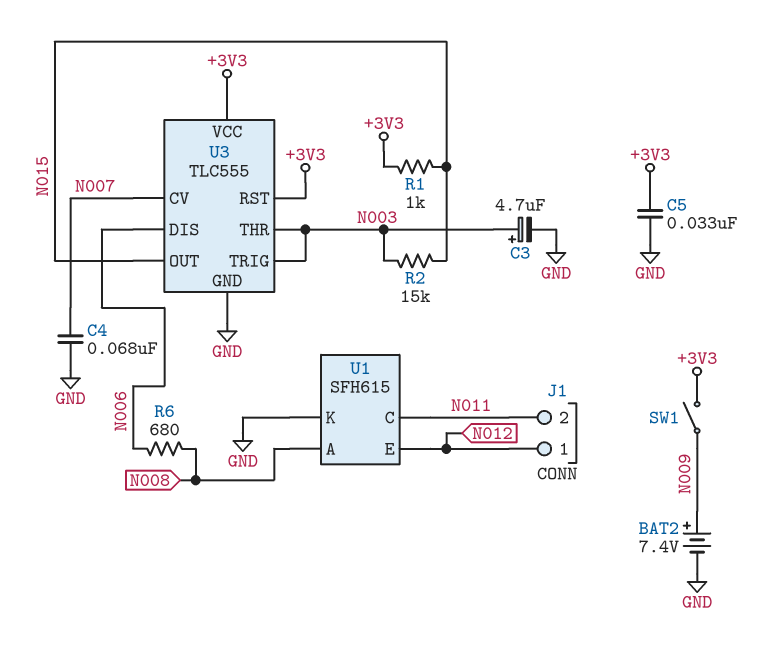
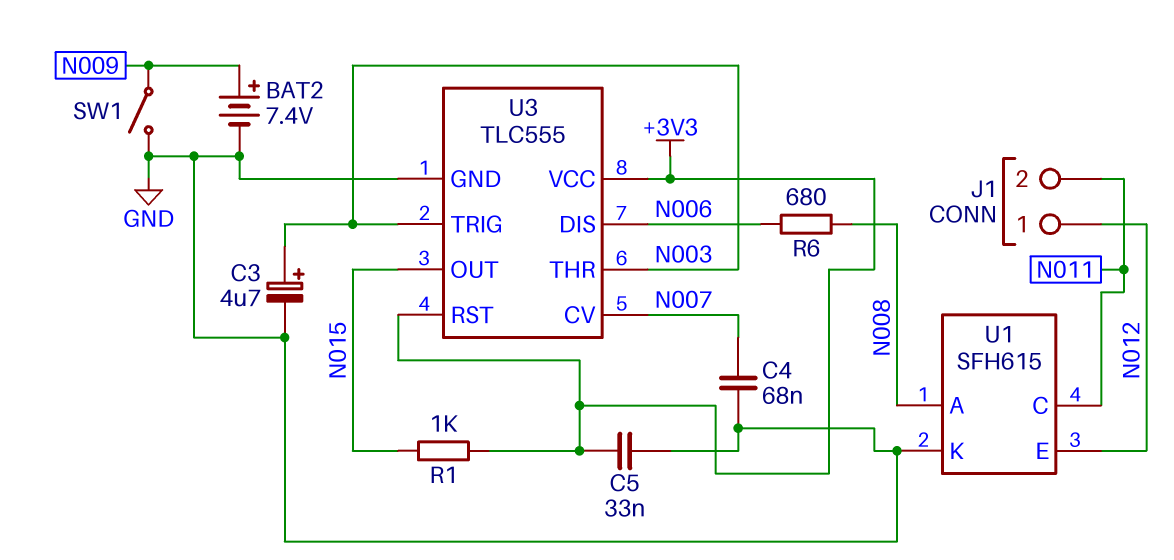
R2: 15k (N003, N015) -> none
SW1: switch (+3V3, N009) -> switch (GND, N009)

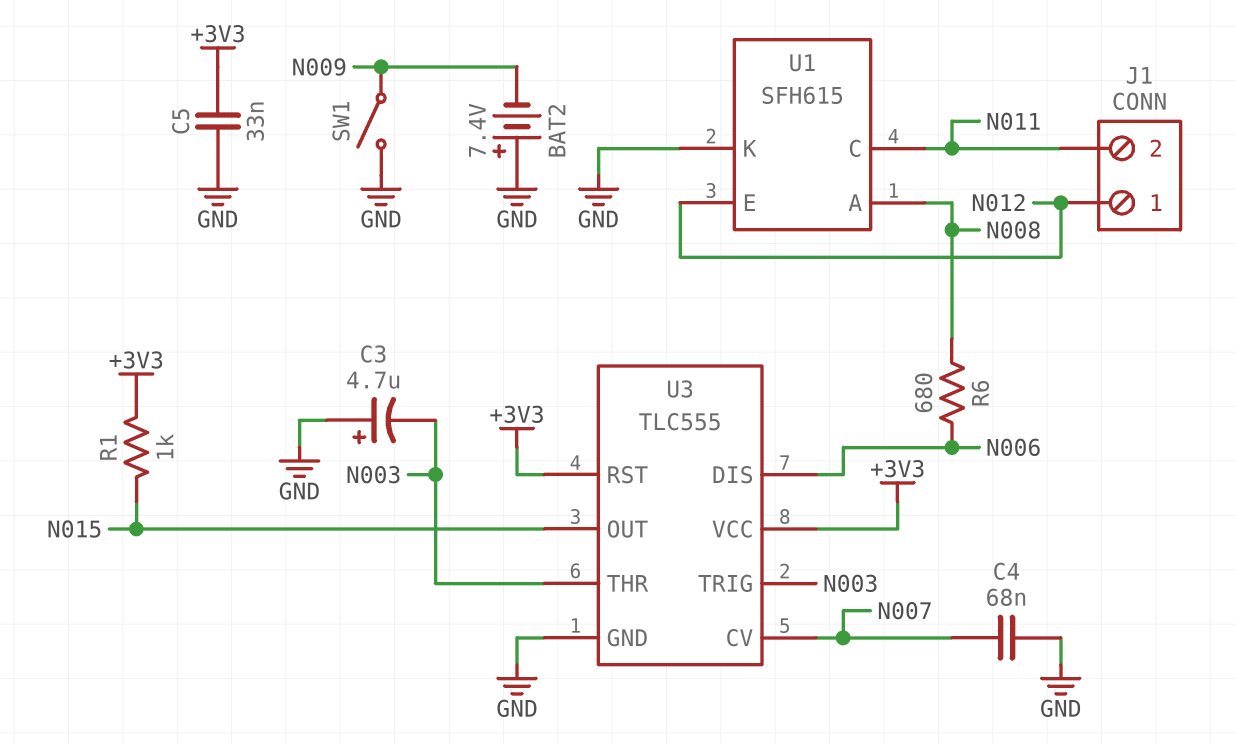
BAT2: 7.4V (plus N009, minus GND) -> 7.4V (plus GND, minus N009)
C3: 4.7uF (plus N003, minus GND) -> 4.7uF (plus GND, minus N003)

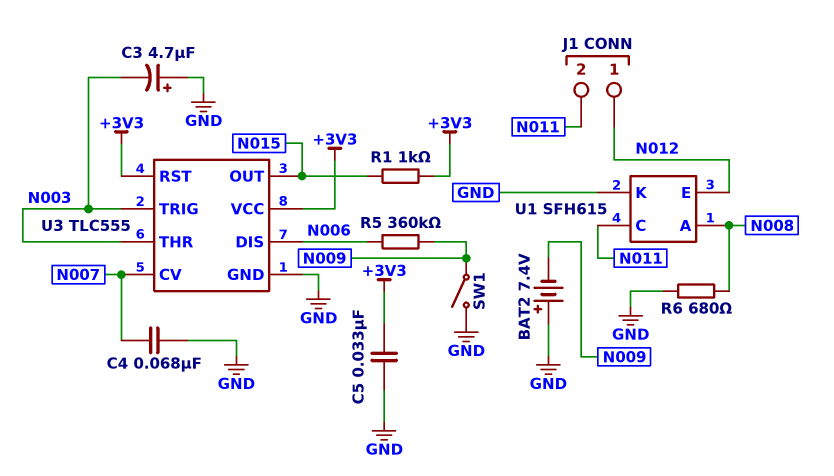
R5: none -> 360k (N006, N009)
R6: 680 (N006, N008) -> 680 (GND, N008)

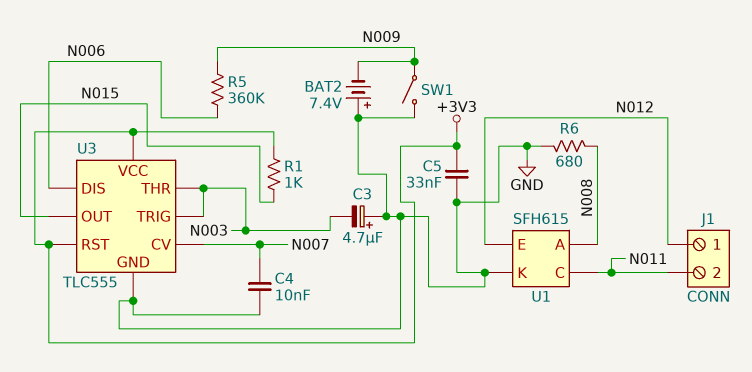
C4: 68nF (GND, N007) -> 10nF (GND, N007)

